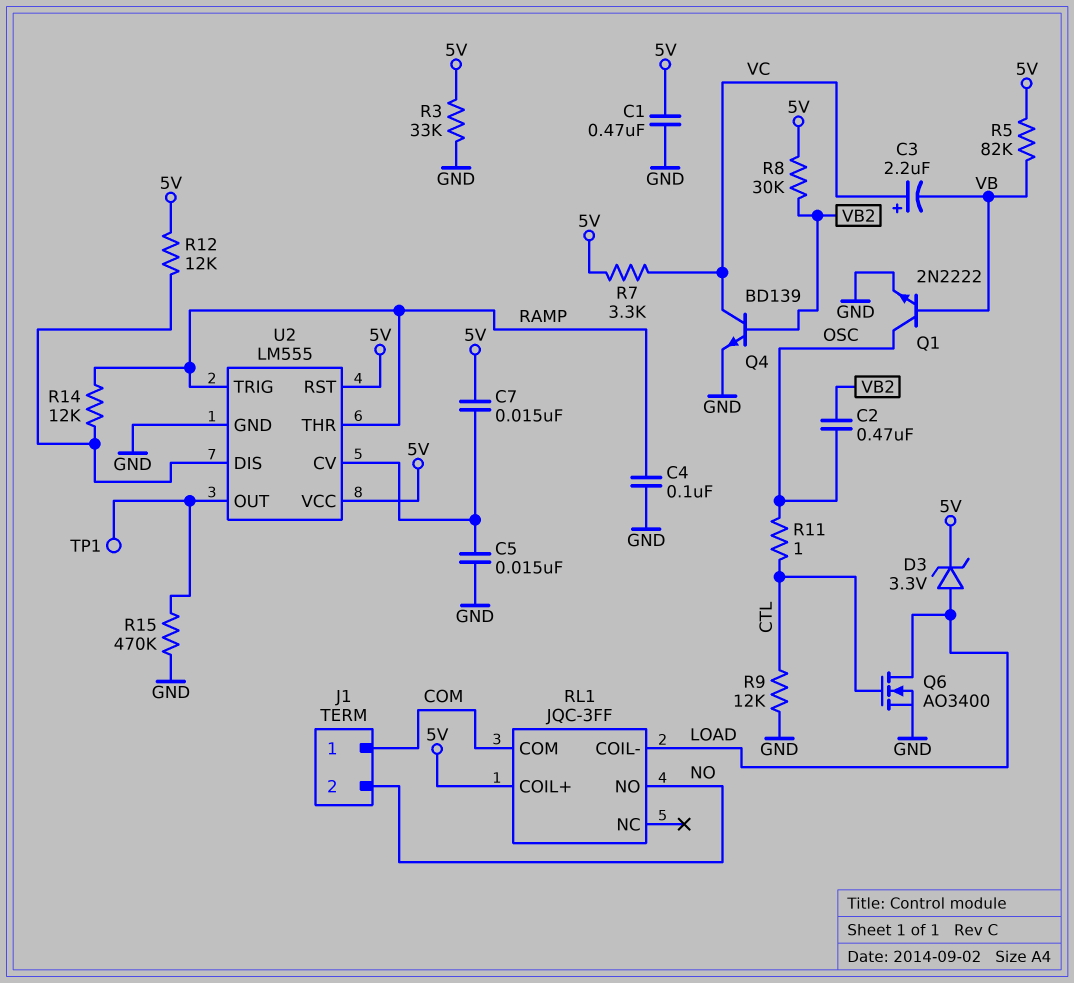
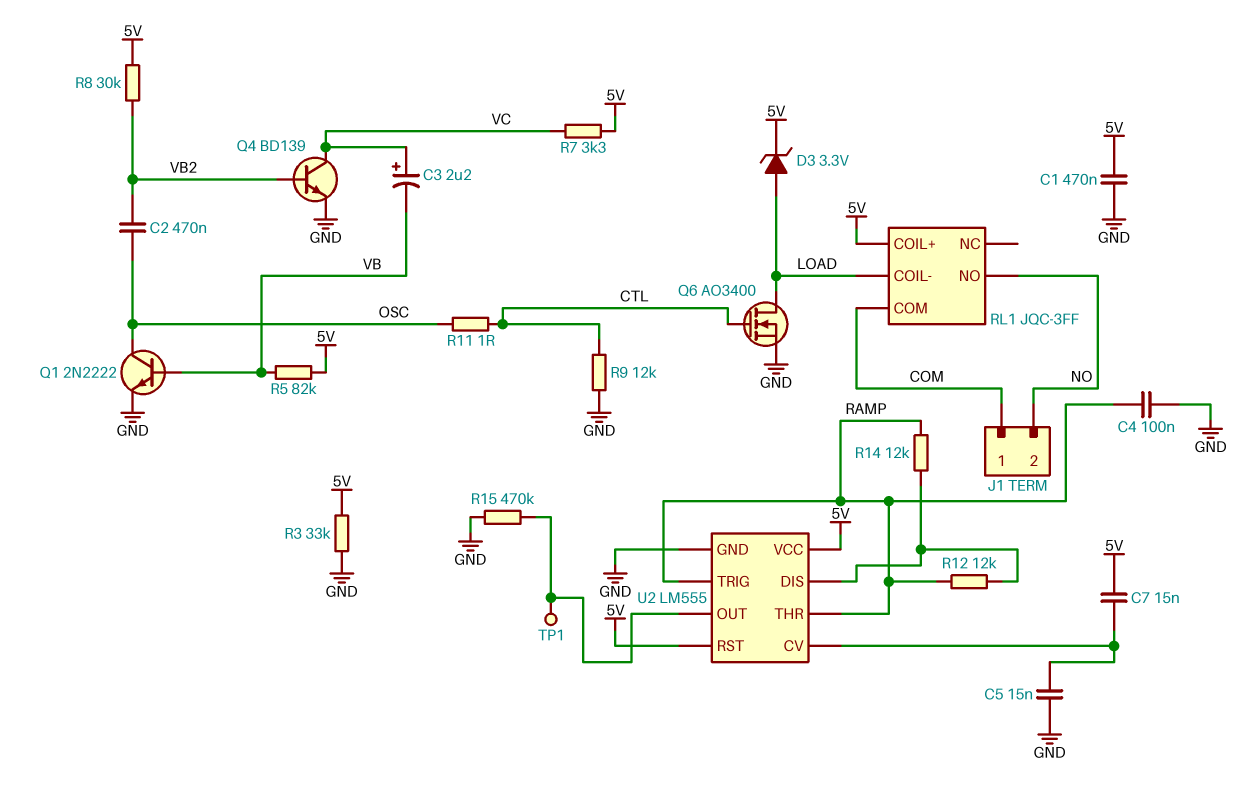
R12: 12k (5V, U2/DIS) -> 12k (RAMP, U2/DIS)

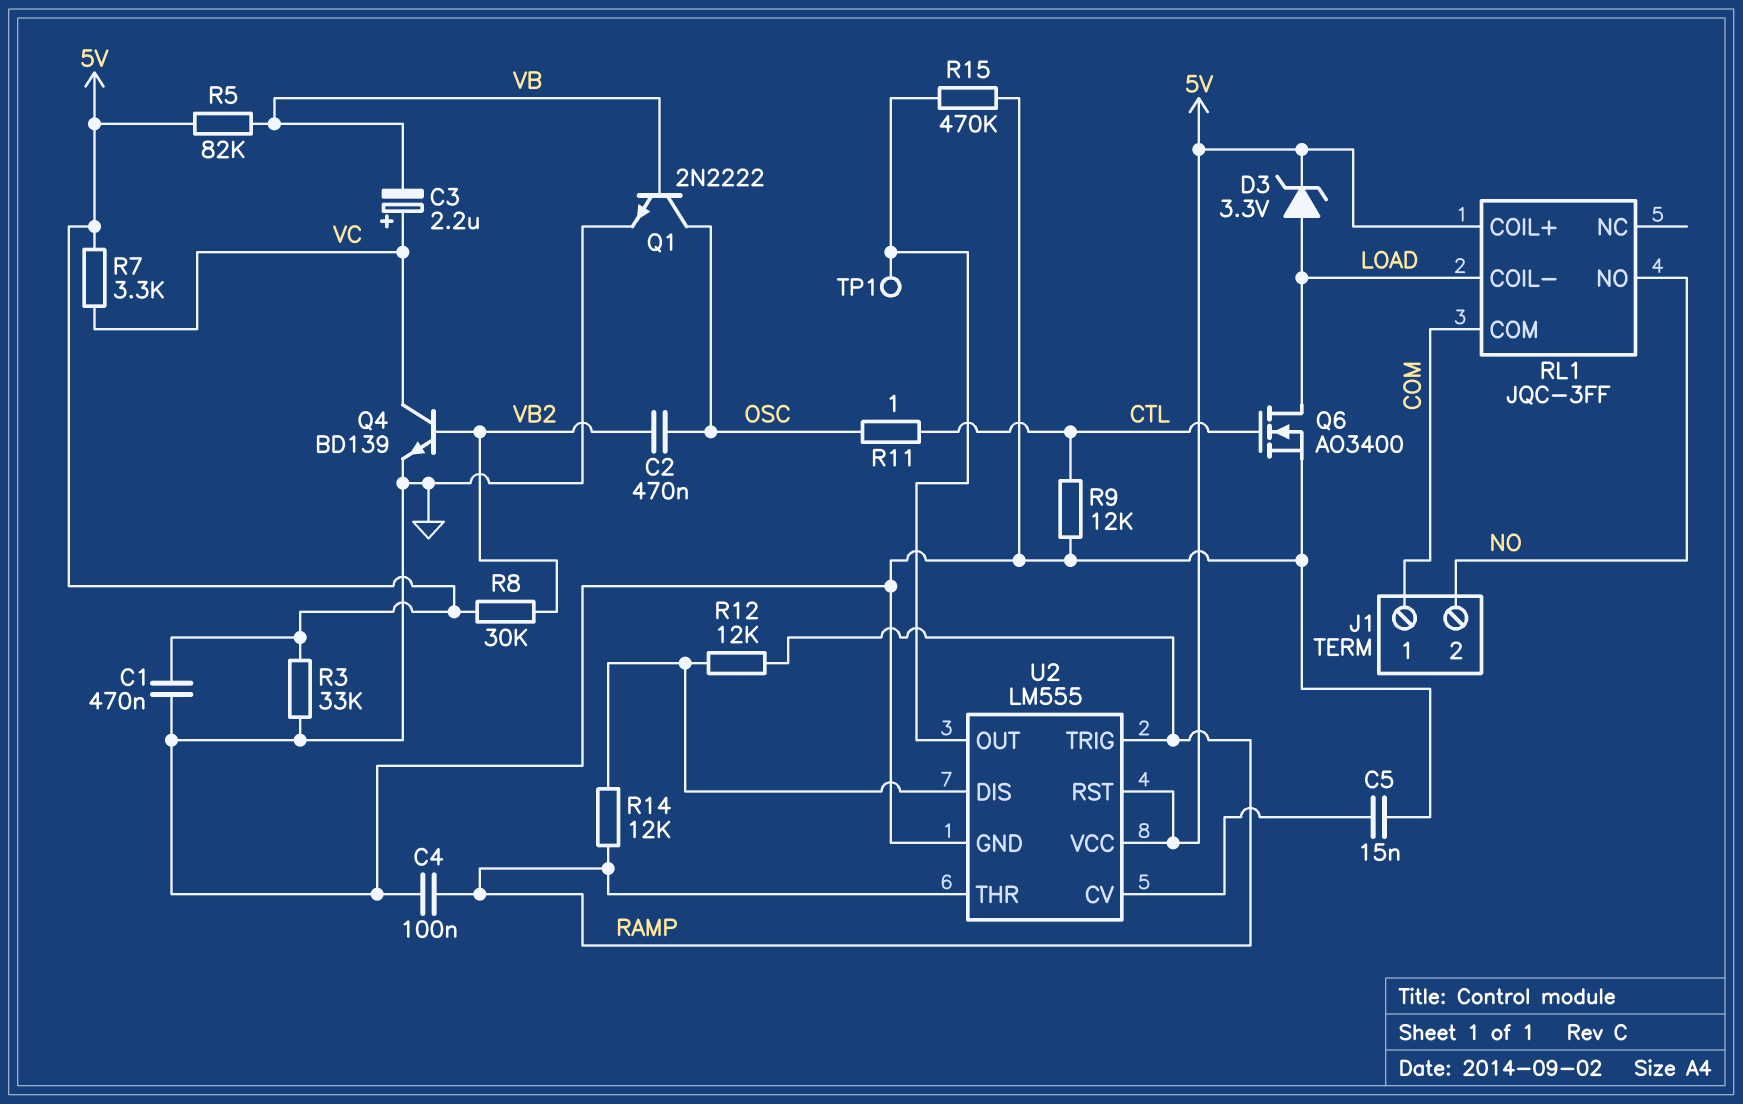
C7: 15nF (5V, U2/CV) -> none

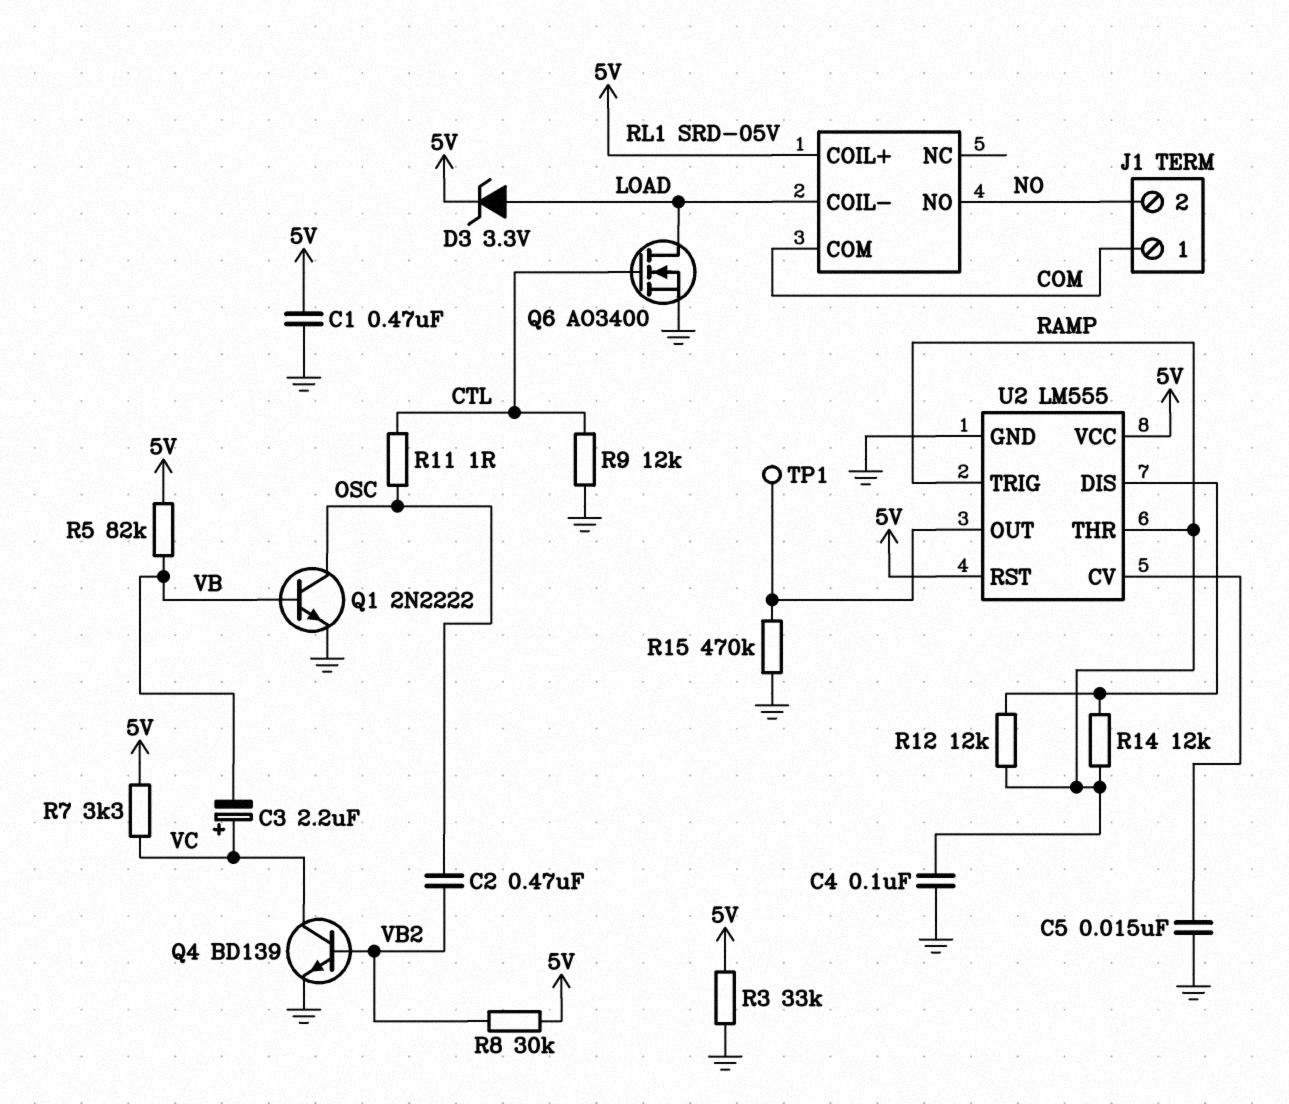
RL1: JQC-3FF -> SRD-05V

